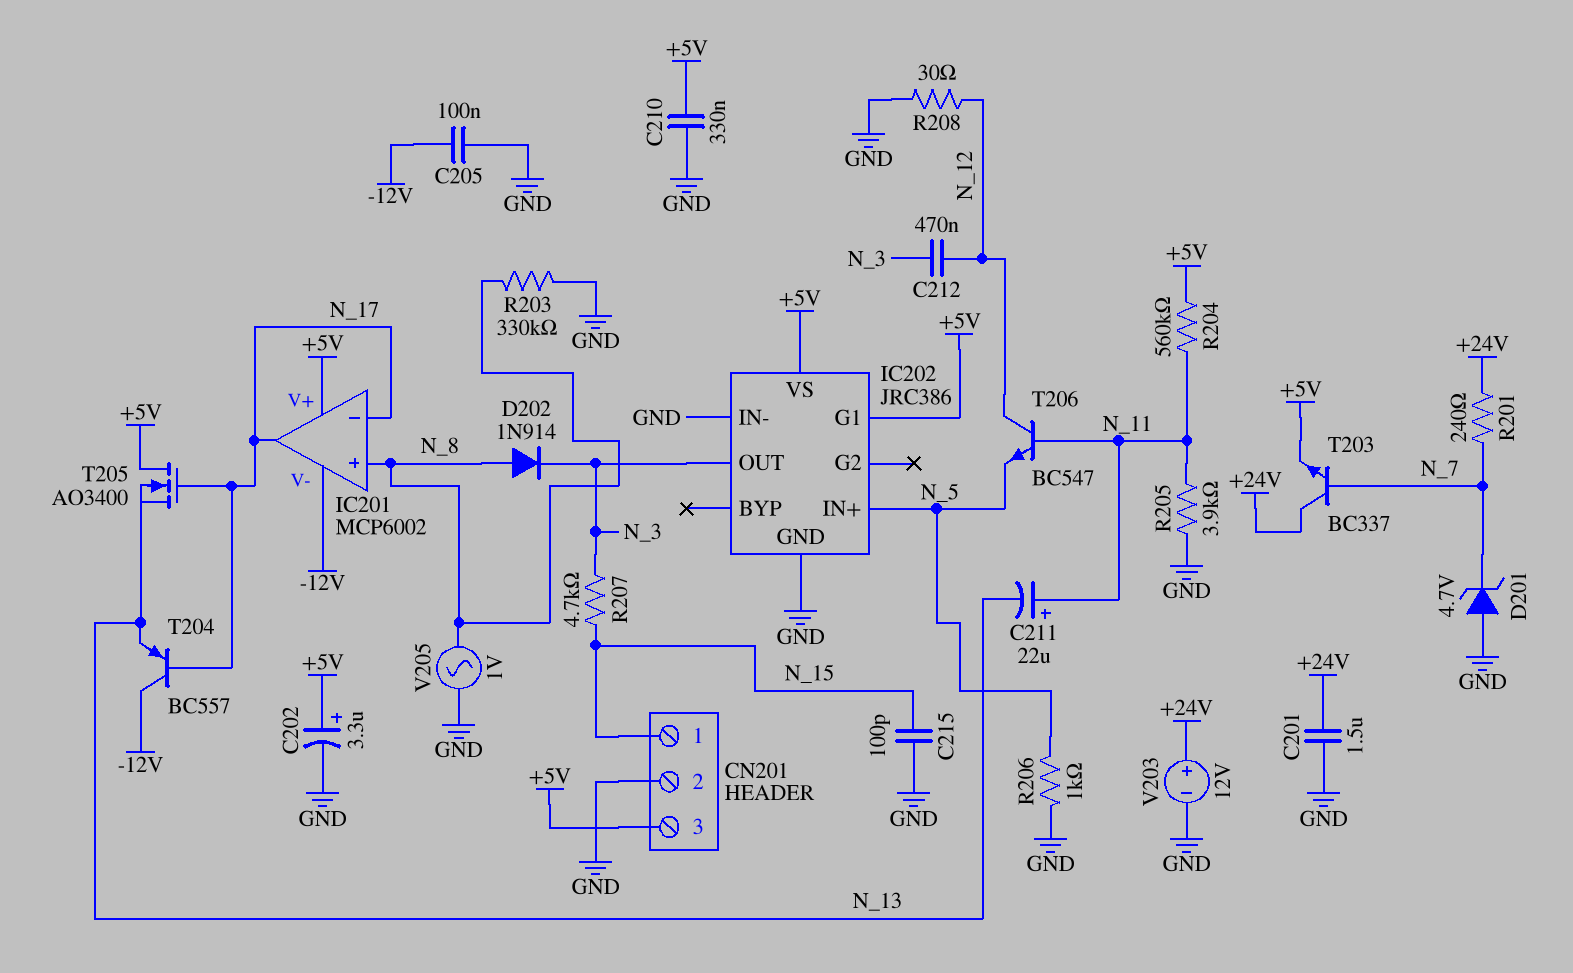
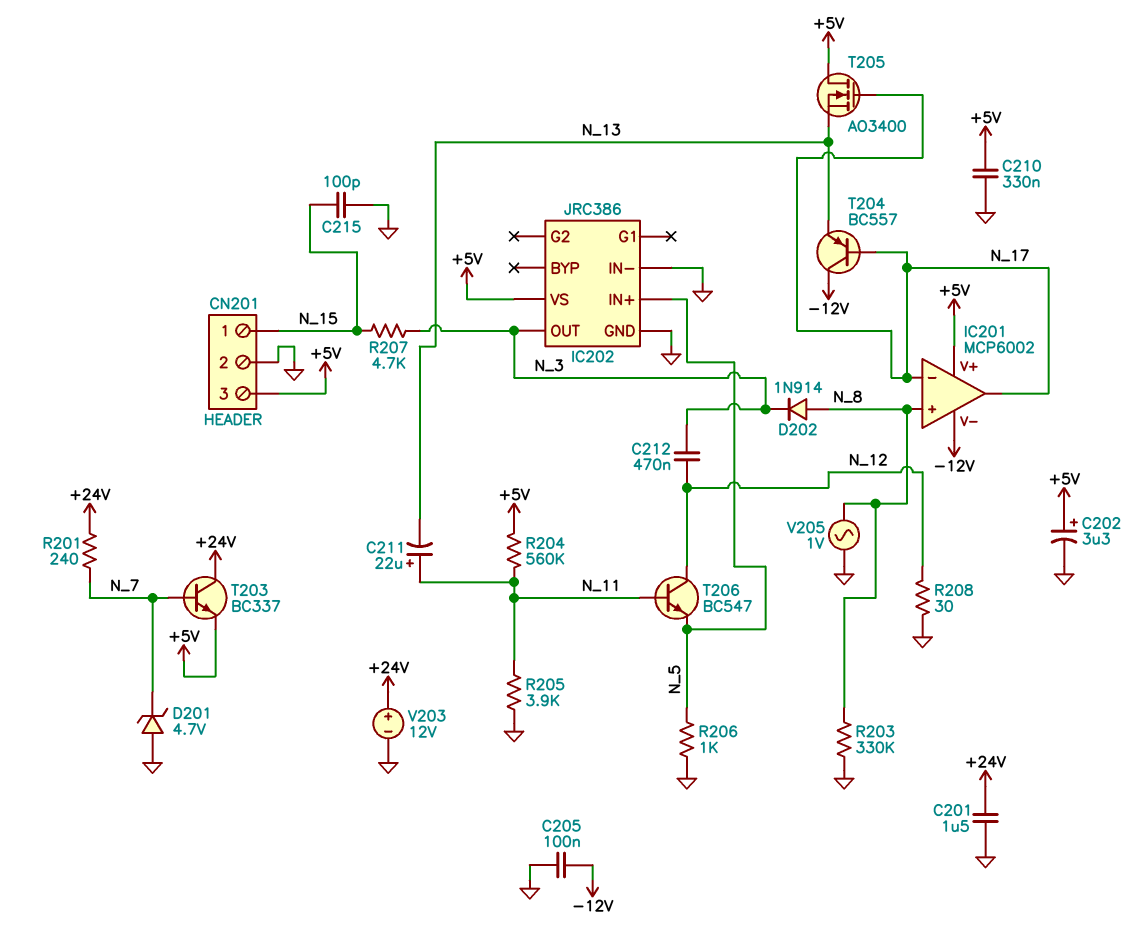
IC202 pin G1: +5V -> none

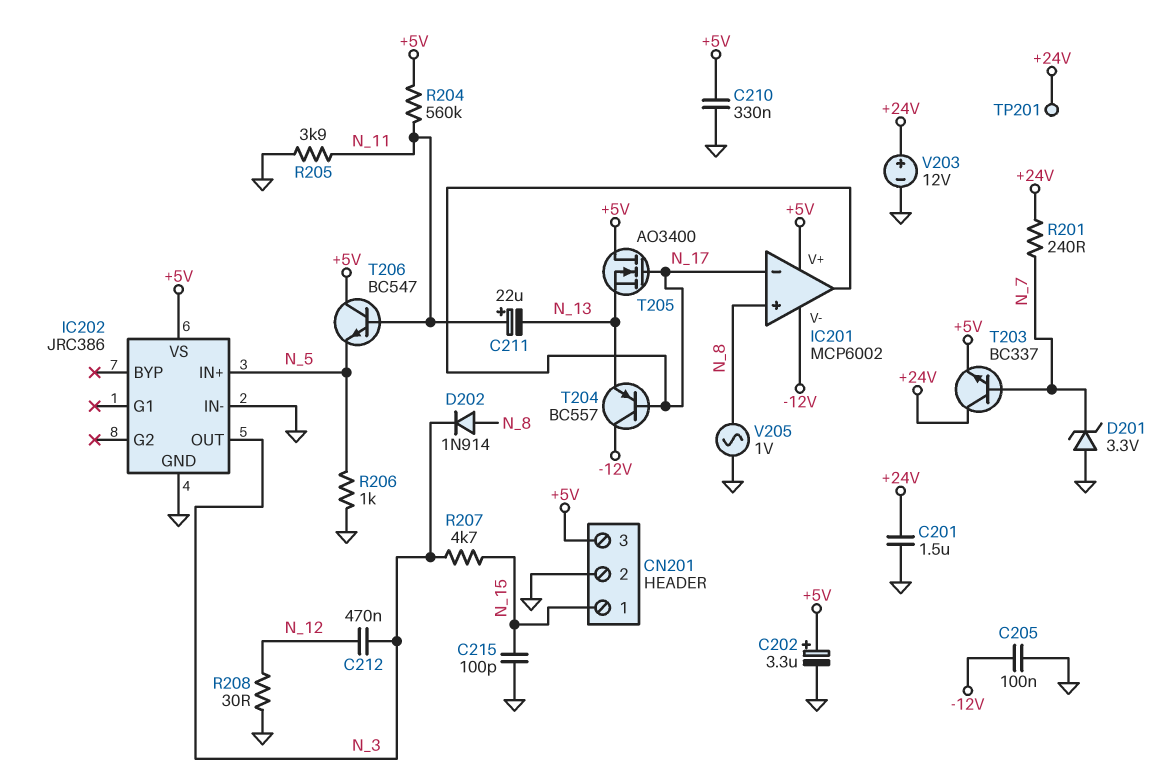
D201: zener 4.7V (A GND, K N_7) -> zener 3.3V (A GND, K N_7)
R203: 330k (GND, N_8) -> none
T206: NPN BC547 (B N_11, C N_12, E N_5) -> NPN BC547 (B N_11, C +5V, E N_5)
TP201: none -> test point (+24V)

